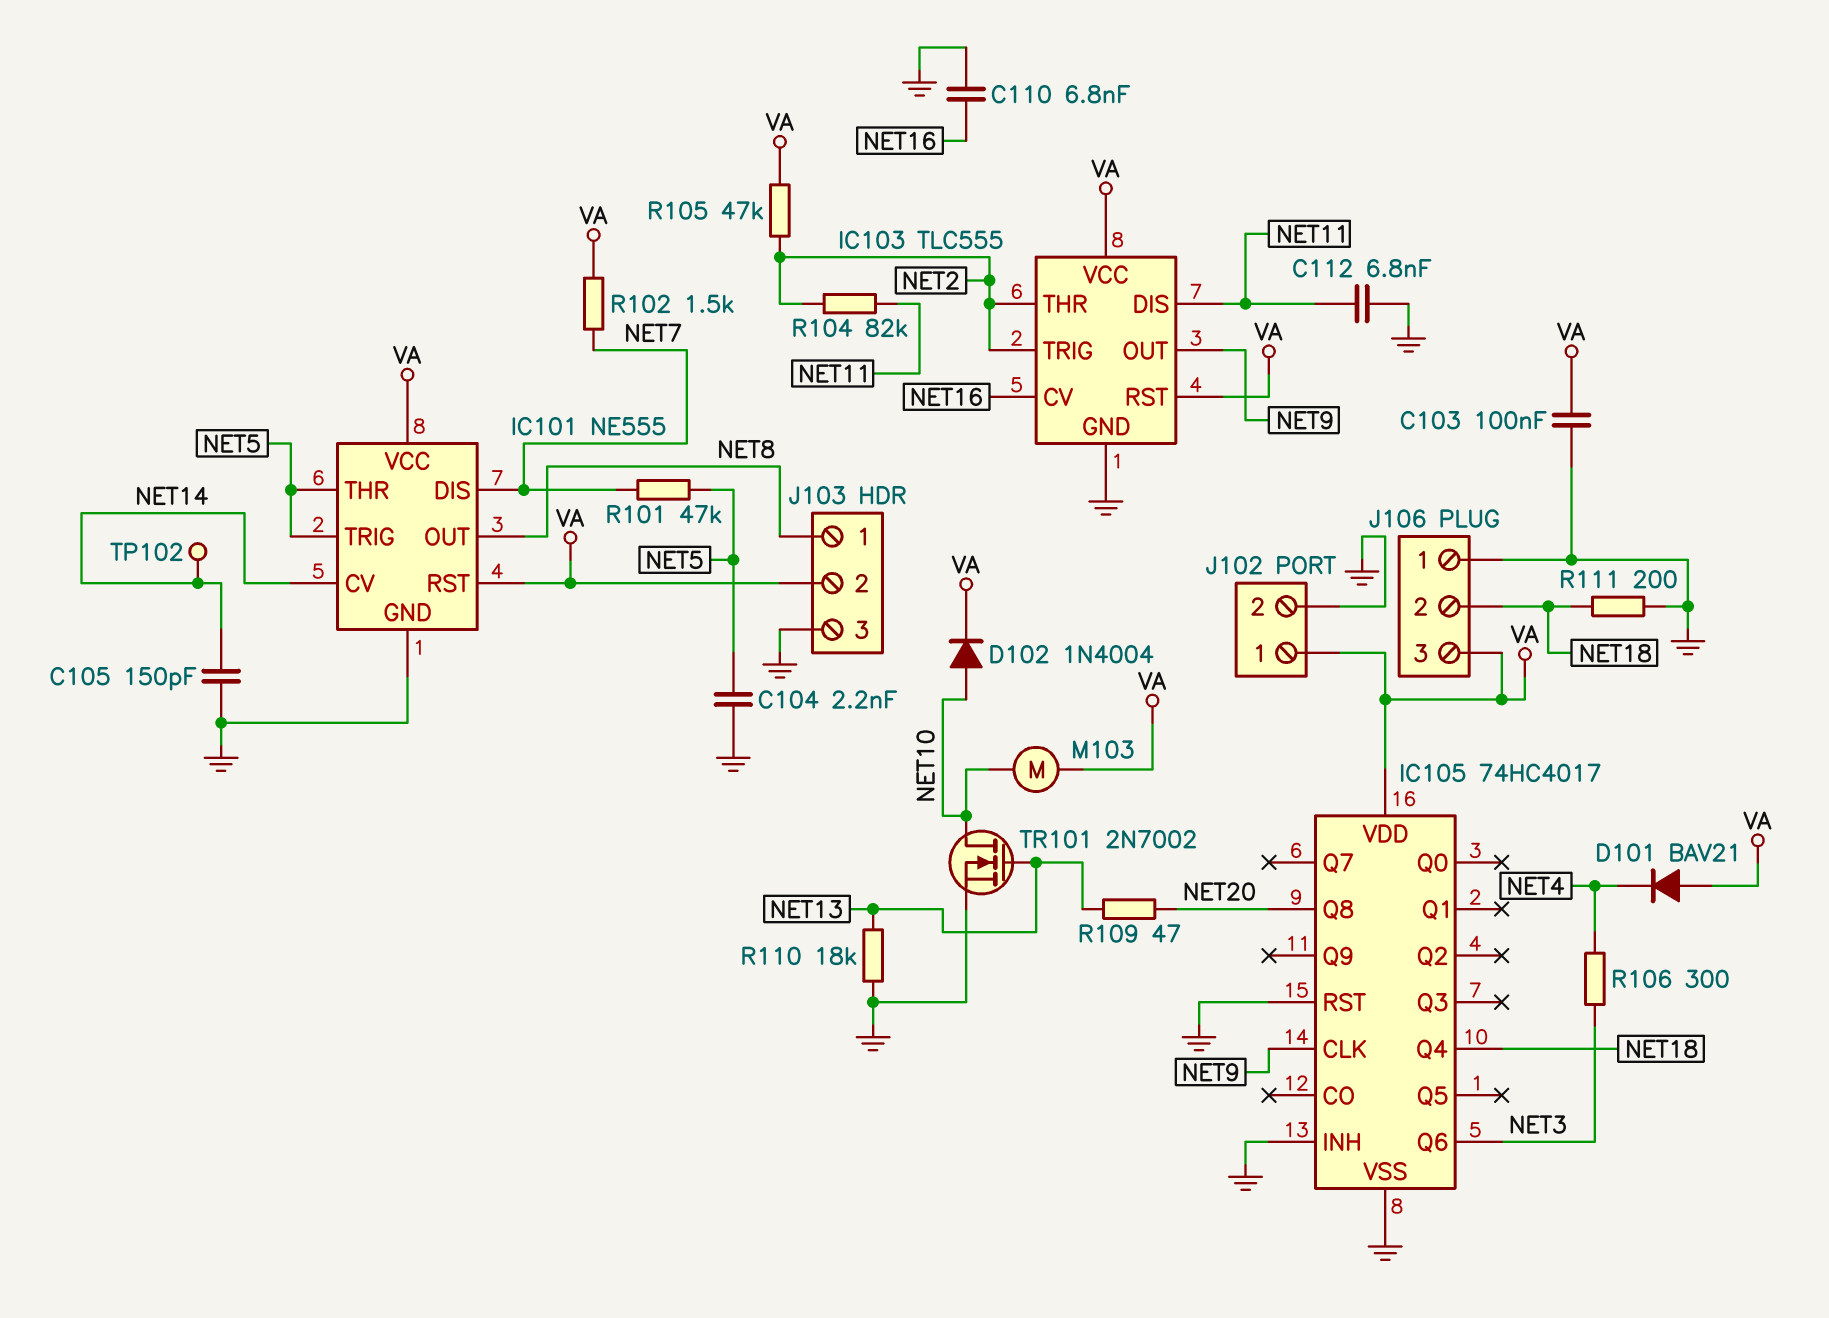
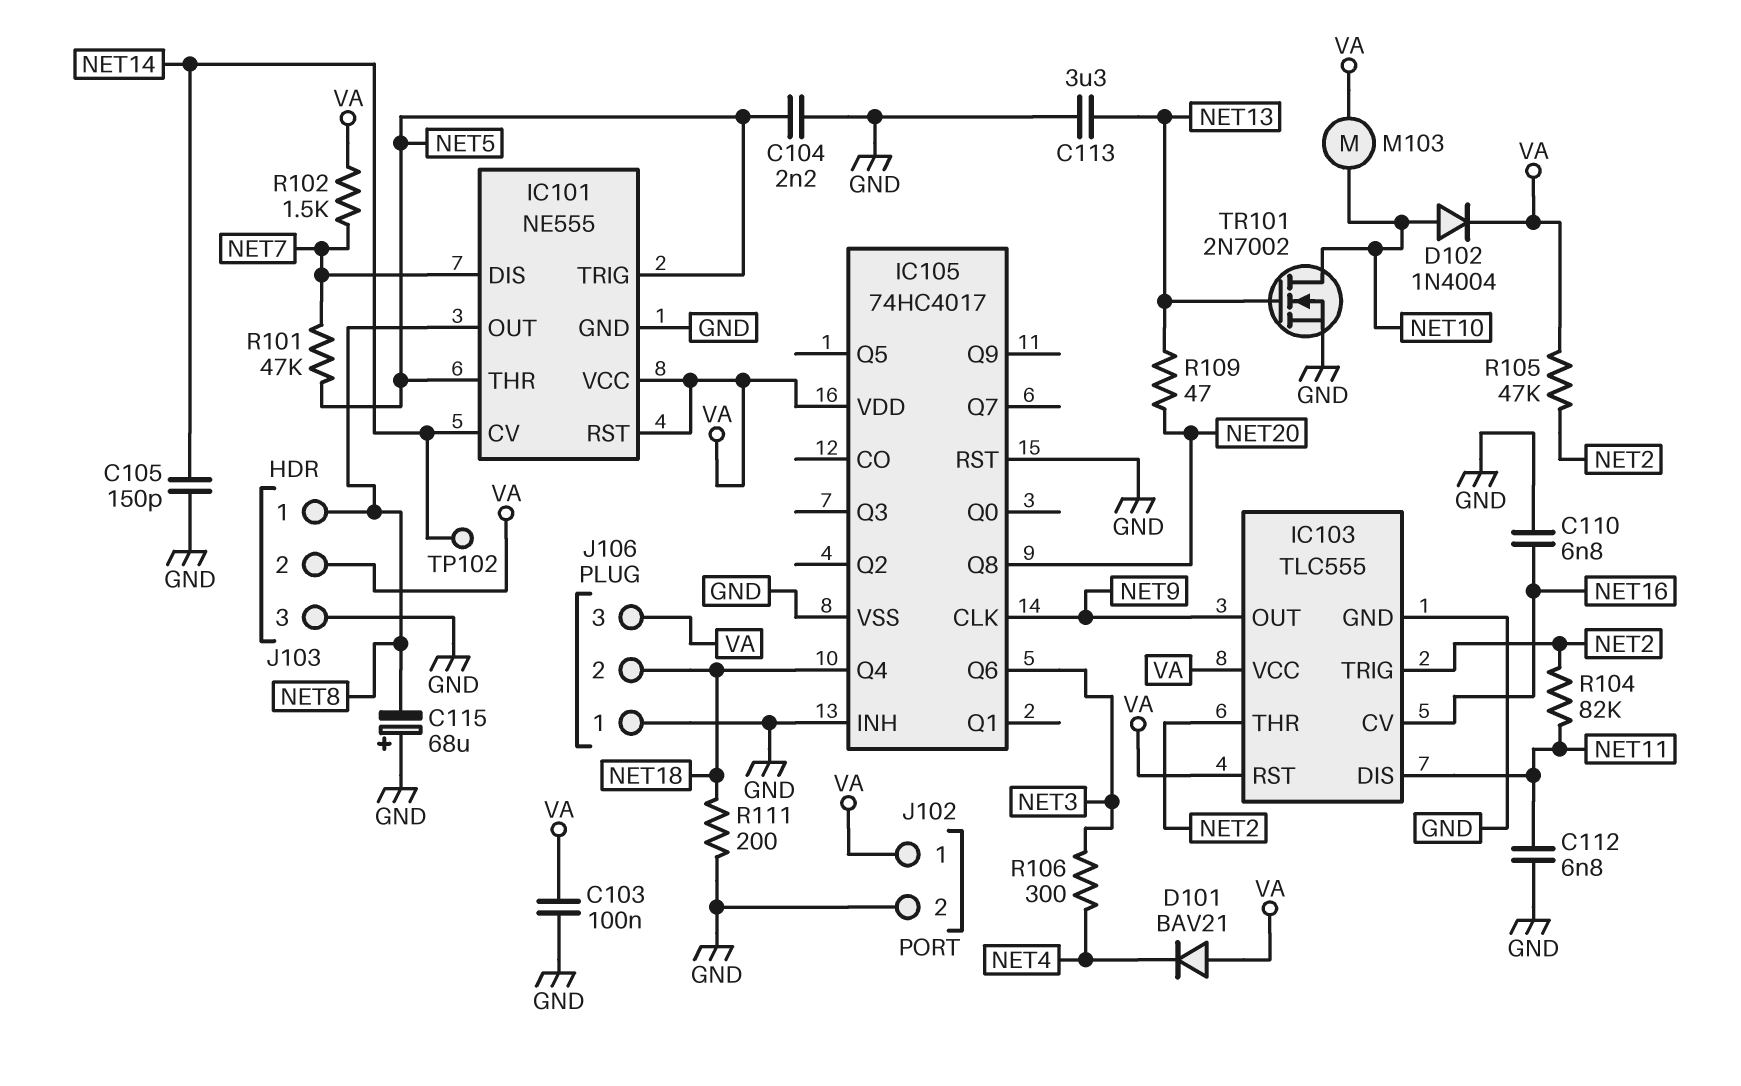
C113: none -> 3.3uF (GND, NET13)
C115: none -> 68uF (plus GND, minus NET8)
R110: 18k (GND, NET13) -> none

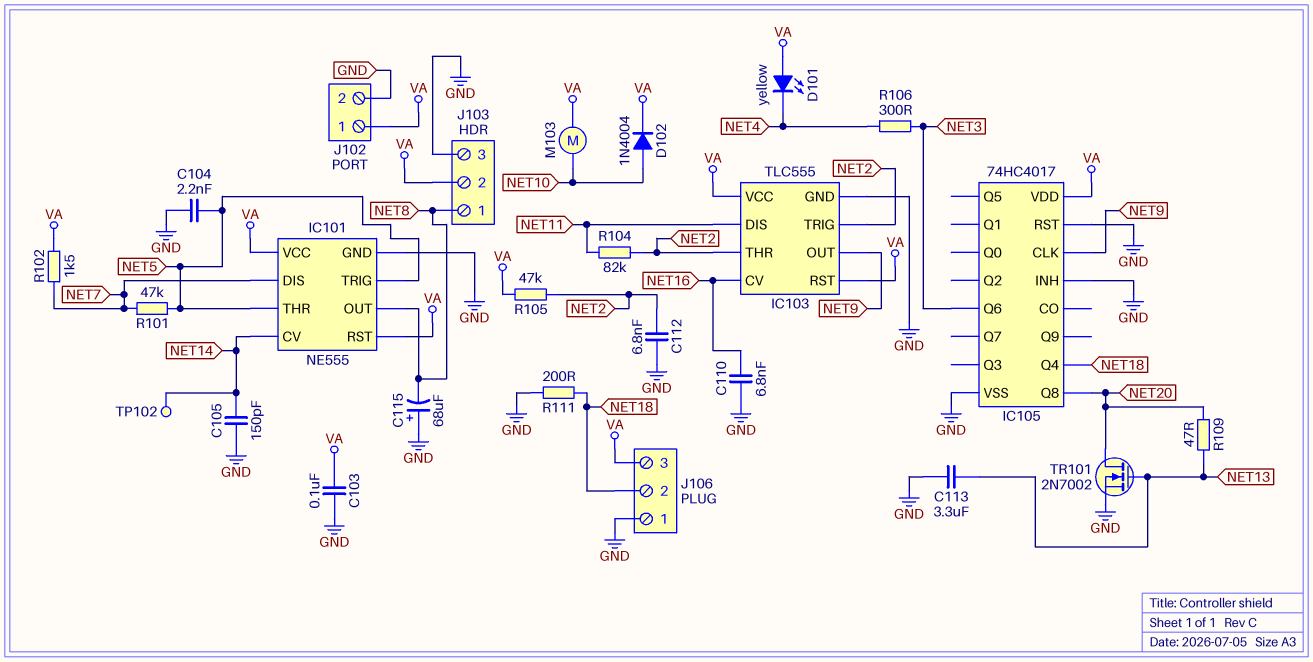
C112: 6.8nF (GND, NET11) -> 6.8nF (GND, NET2)
D101: diode BAV21 (A VA, K NET4) -> LED yellow (A VA, K NET4)
TR101: NMOS 2N7002 (G NET13, D NET10, S GND) -> NMOS 2N7002 (G NET13, D NET20, S GND)

